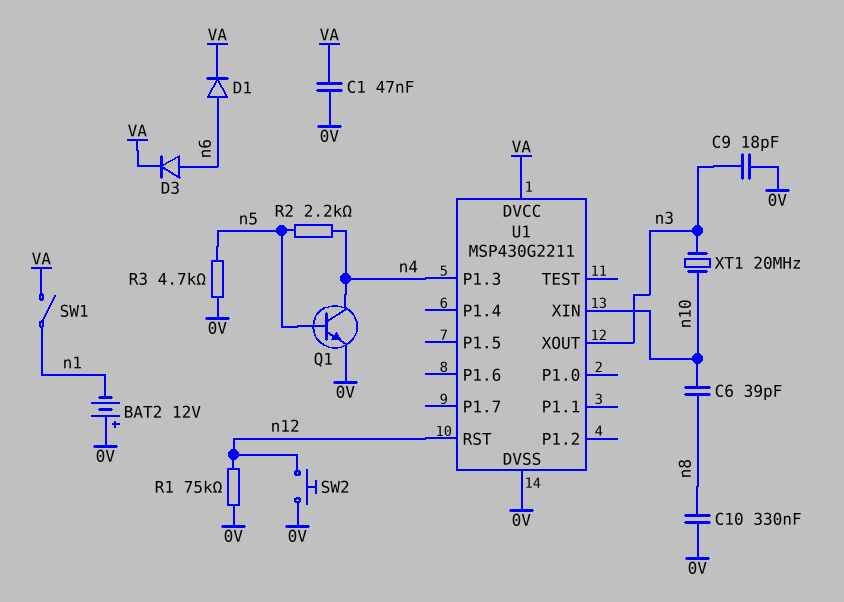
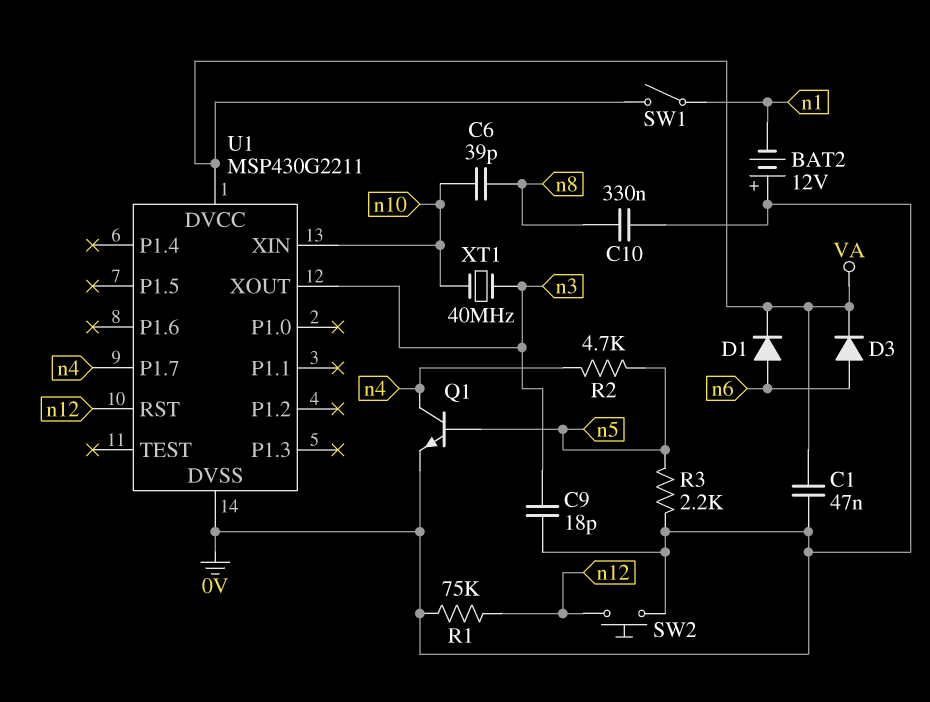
R2: 2.2k (n4, n5) -> 4.7k (n4, n5)
R3: 4.7k (0V, n5) -> 2.2k (0V, n5)
U1 pin P1.3: n4 -> none
U1 pin P1.7: none -> n4
XT1: 20MHz (n3, n10) -> 40MHz (n3, n10)

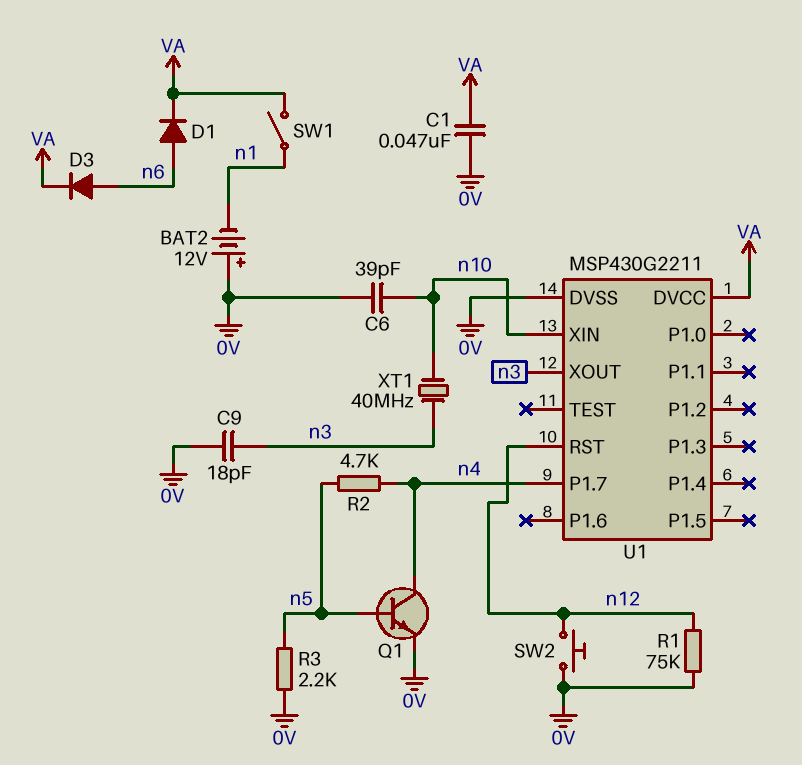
C6: 39pF (n8, n10) -> 39pF (0V, n10)
C10: 330nF (0V, n8) -> none

